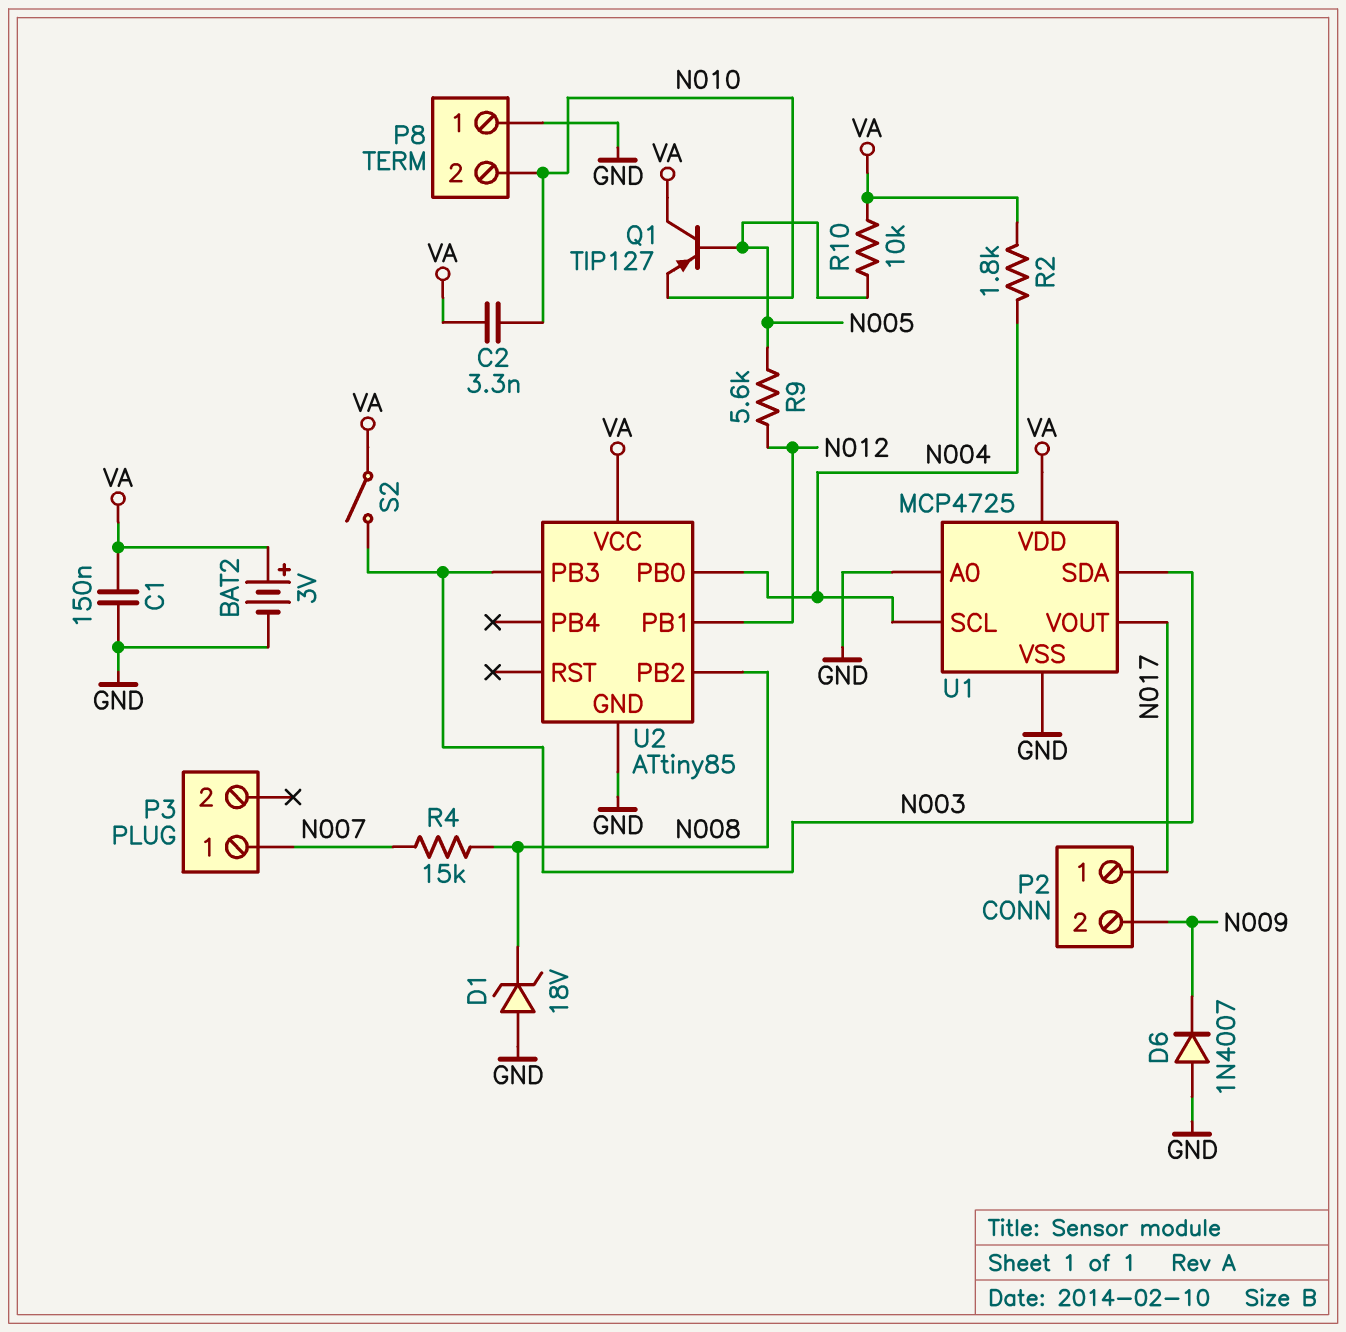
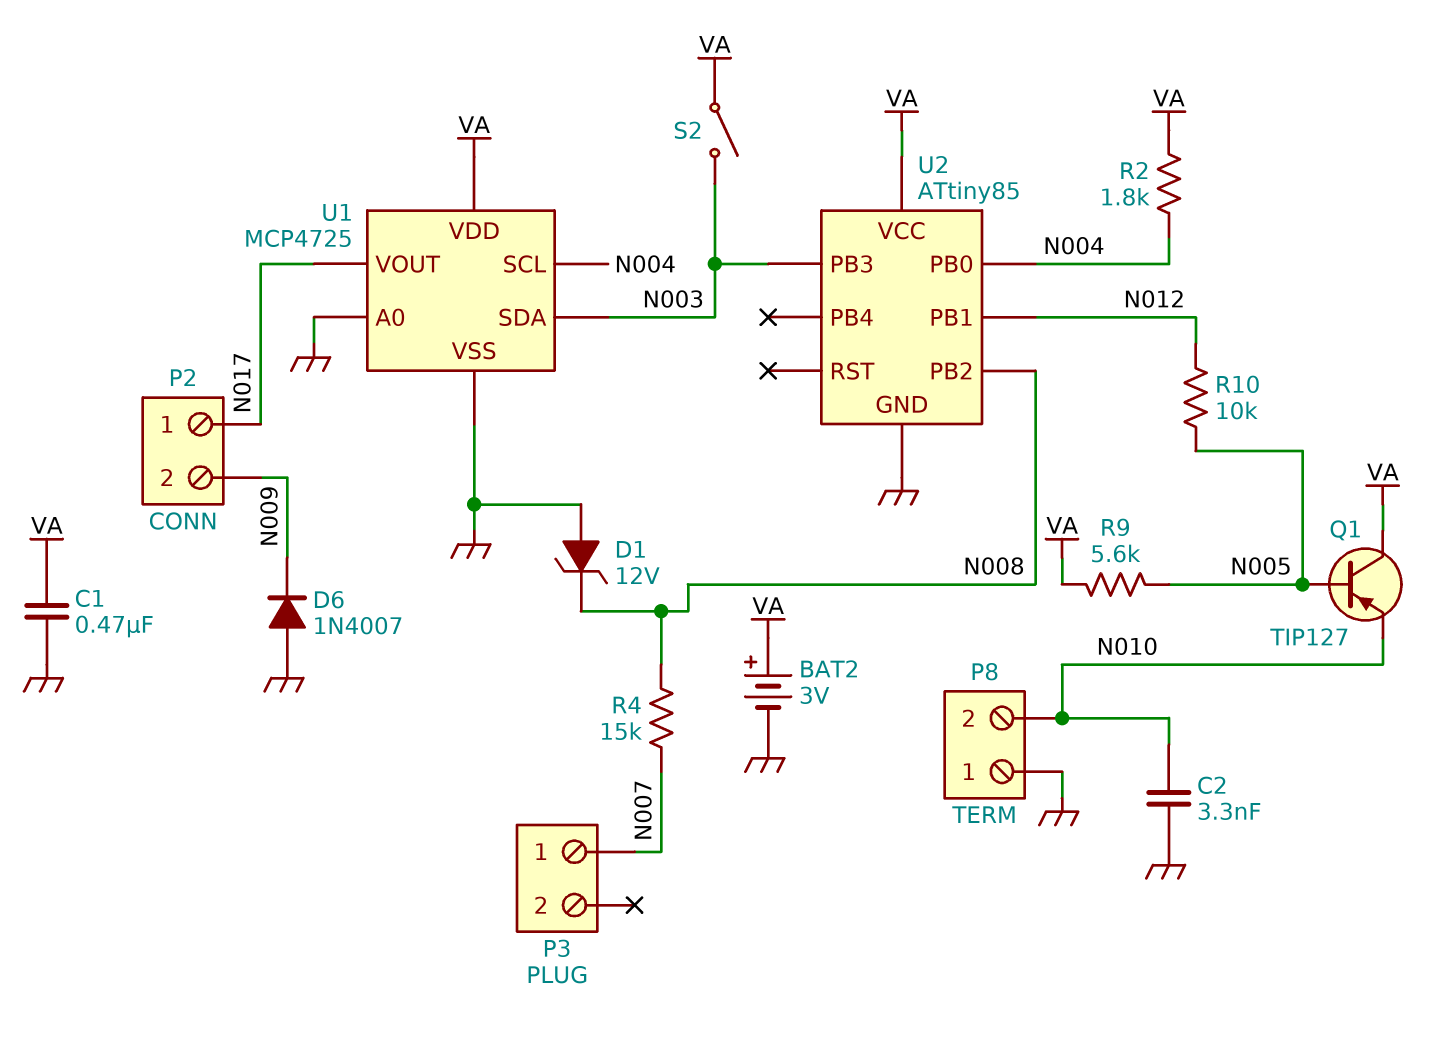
C1: 150nF (GND, VA) -> 470nF (GND, VA)
C2: 3.3nF (N010, VA) -> 3.3nF (GND, N010)
D1: zener 18V (A GND, K N008) -> zener 12V (A GND, K N008)
R9: 5.6k (N005, N012) -> 5.6k (N005, VA)
R10: 10k (N005, VA) -> 10k (N005, N012)

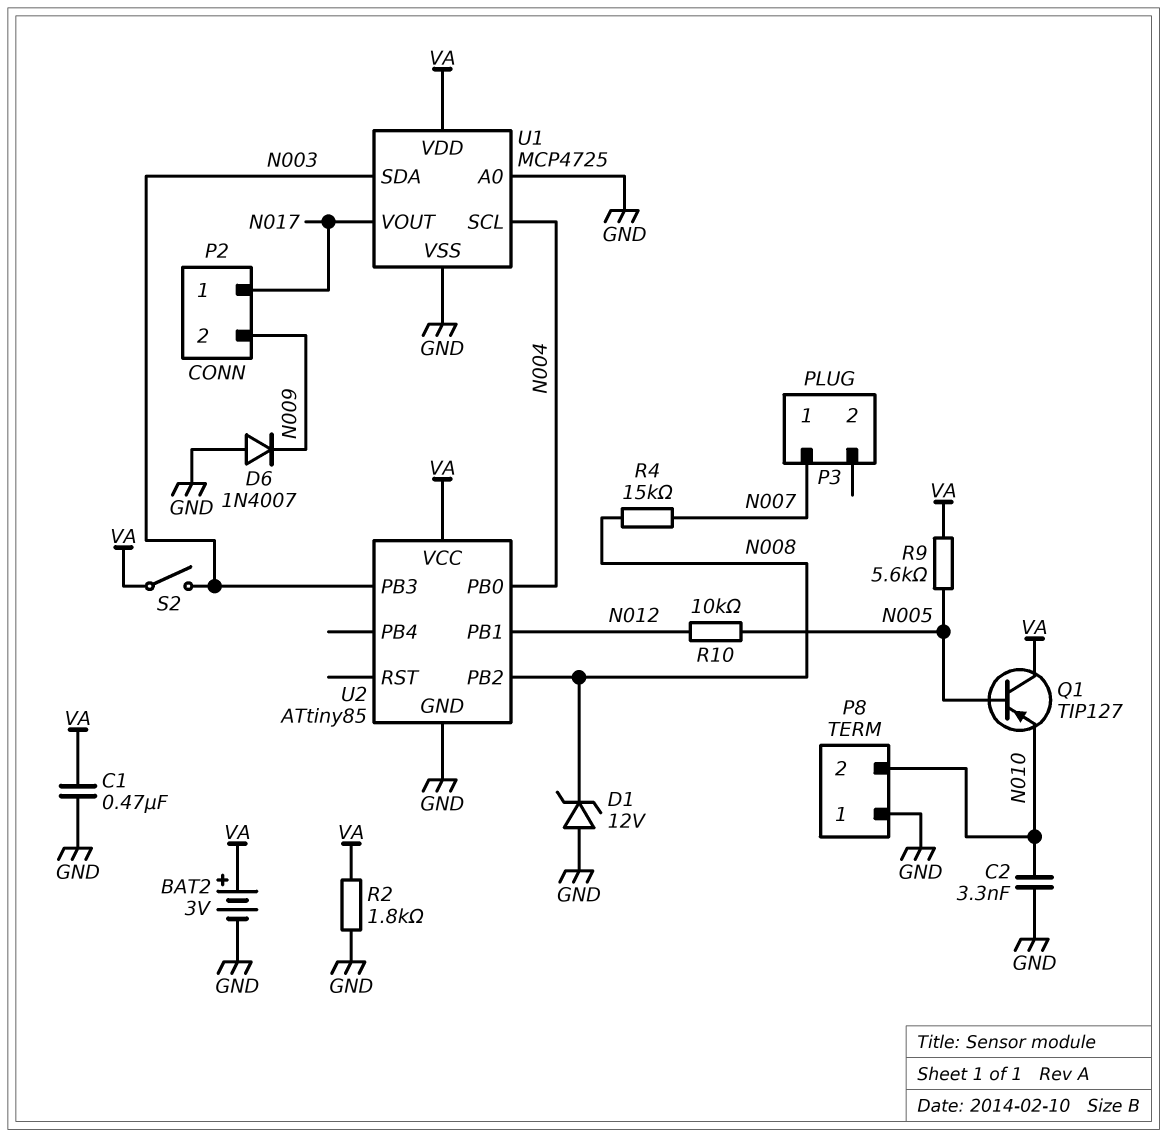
R2: 1.8k (N004, VA) -> 1.8k (GND, VA)

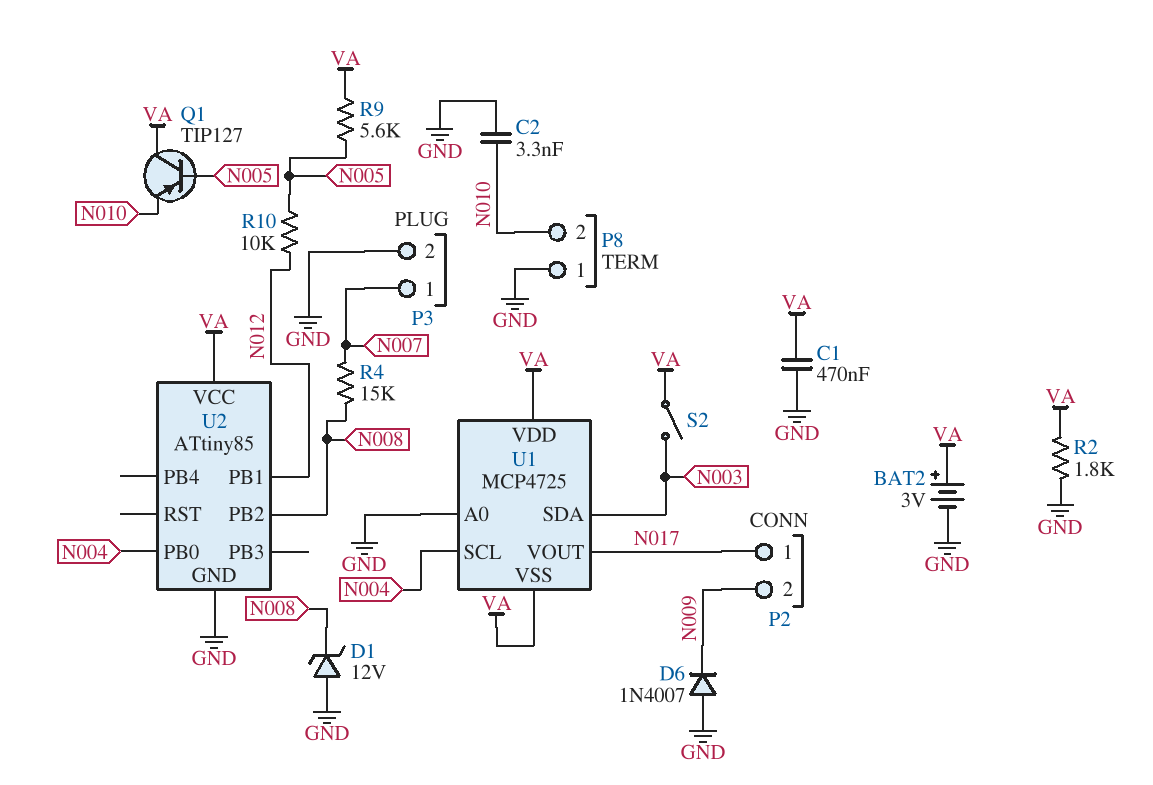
P3 pin 2: none -> GND
U1 pin VSS: GND -> VA
U2 pin PB3: N003 -> none

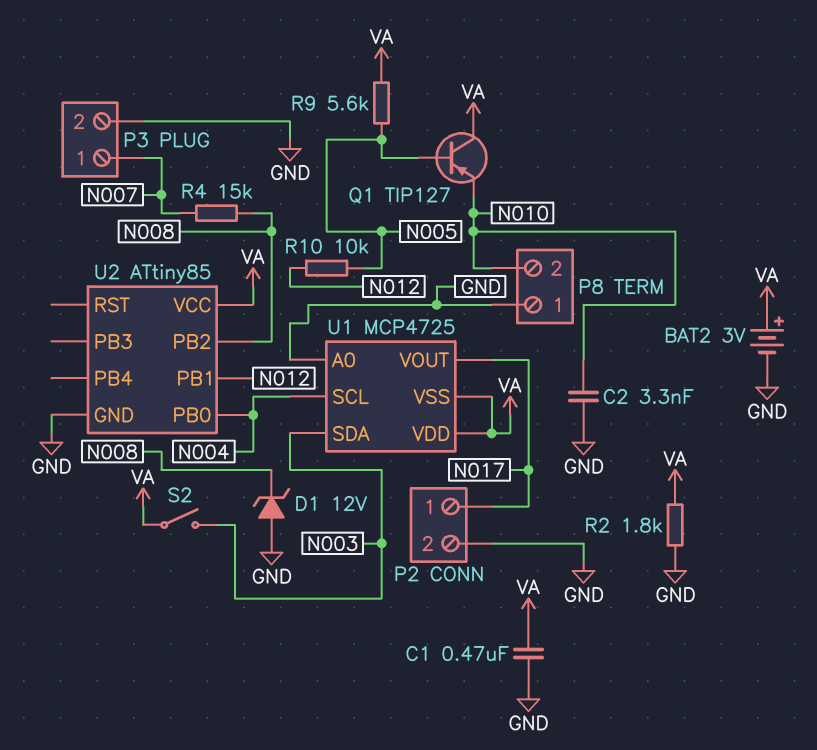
D6: diode 1N4007 (A GND, K N009) -> none
P2 pin 2: N009 -> GND

